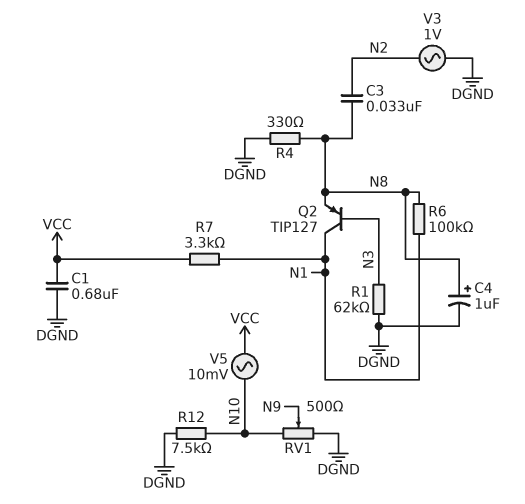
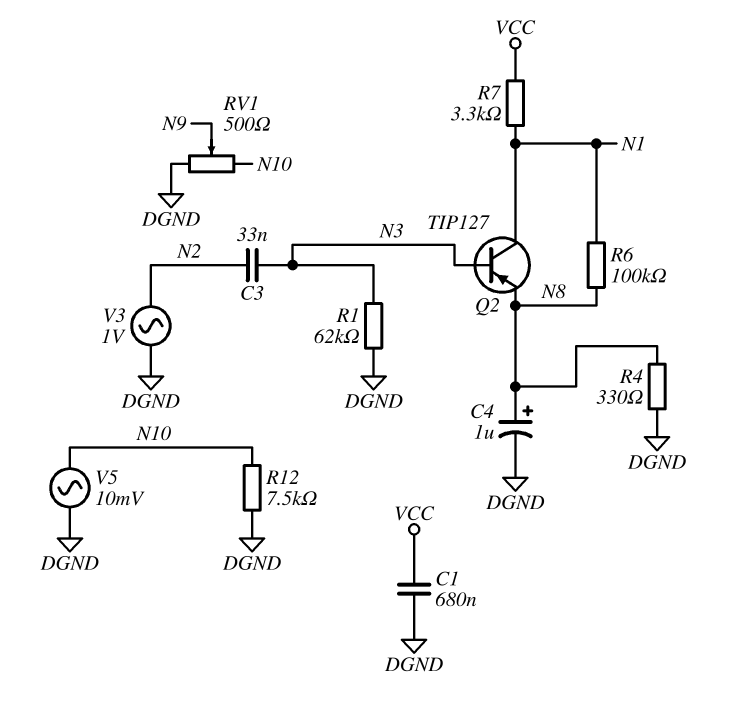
C3: 33nF (N2, N8) -> 33nF (N2, N3)
V5: AC 10mV (N10, VCC) -> AC 10mV (DGND, N10)

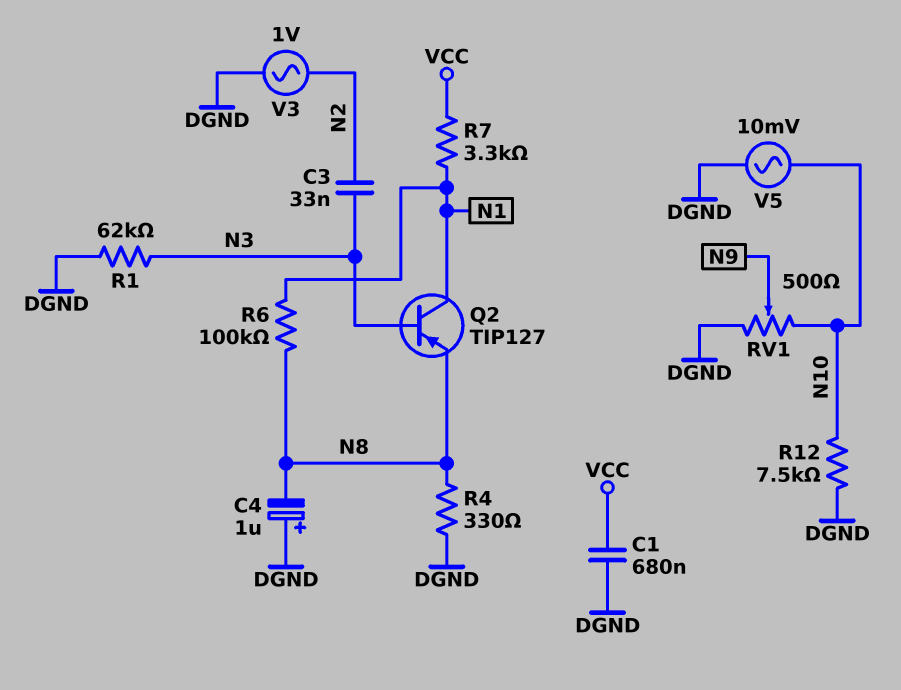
C4: 1uF (plus N8, minus DGND) -> 1uF (plus DGND, minus N8)

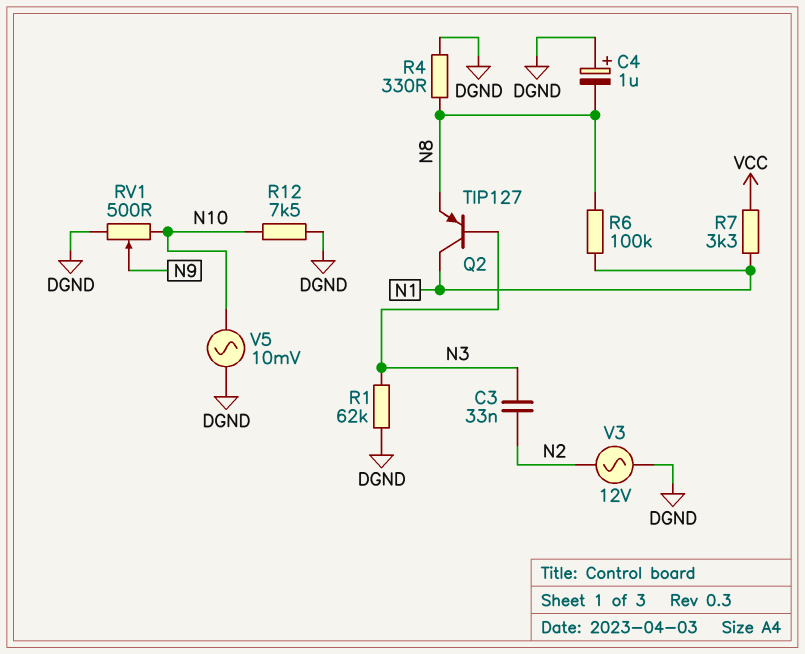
C1: 680nF (DGND, VCC) -> none
V3: AC 1V (DGND, N2) -> AC 12V (DGND, N2)

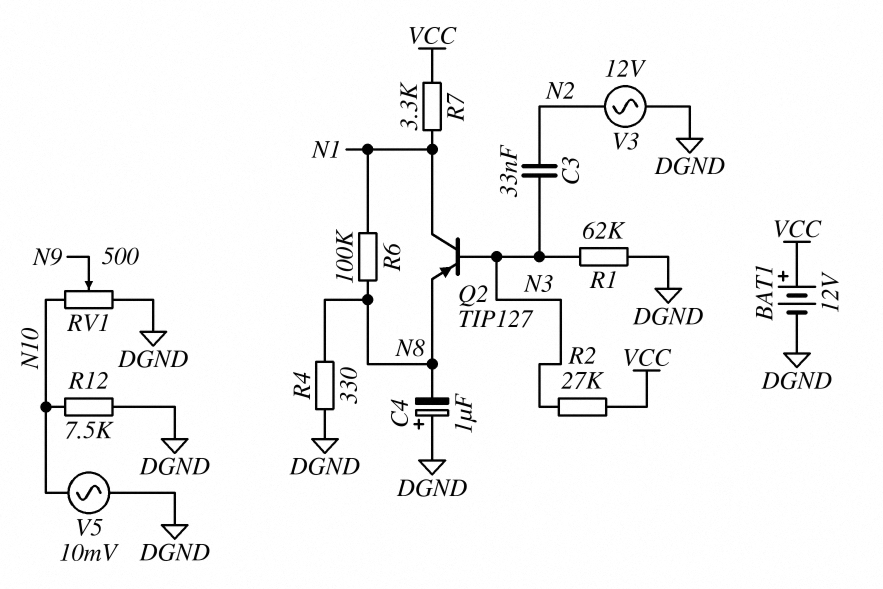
BAT1: none -> 12V (plus VCC, minus DGND)
R2: none -> 27k (N3, VCC)

